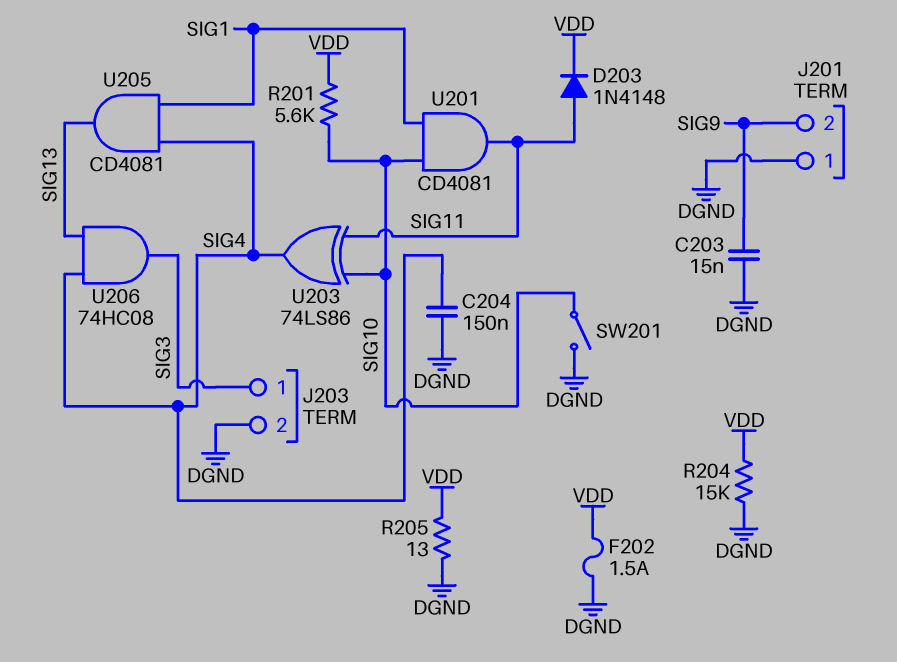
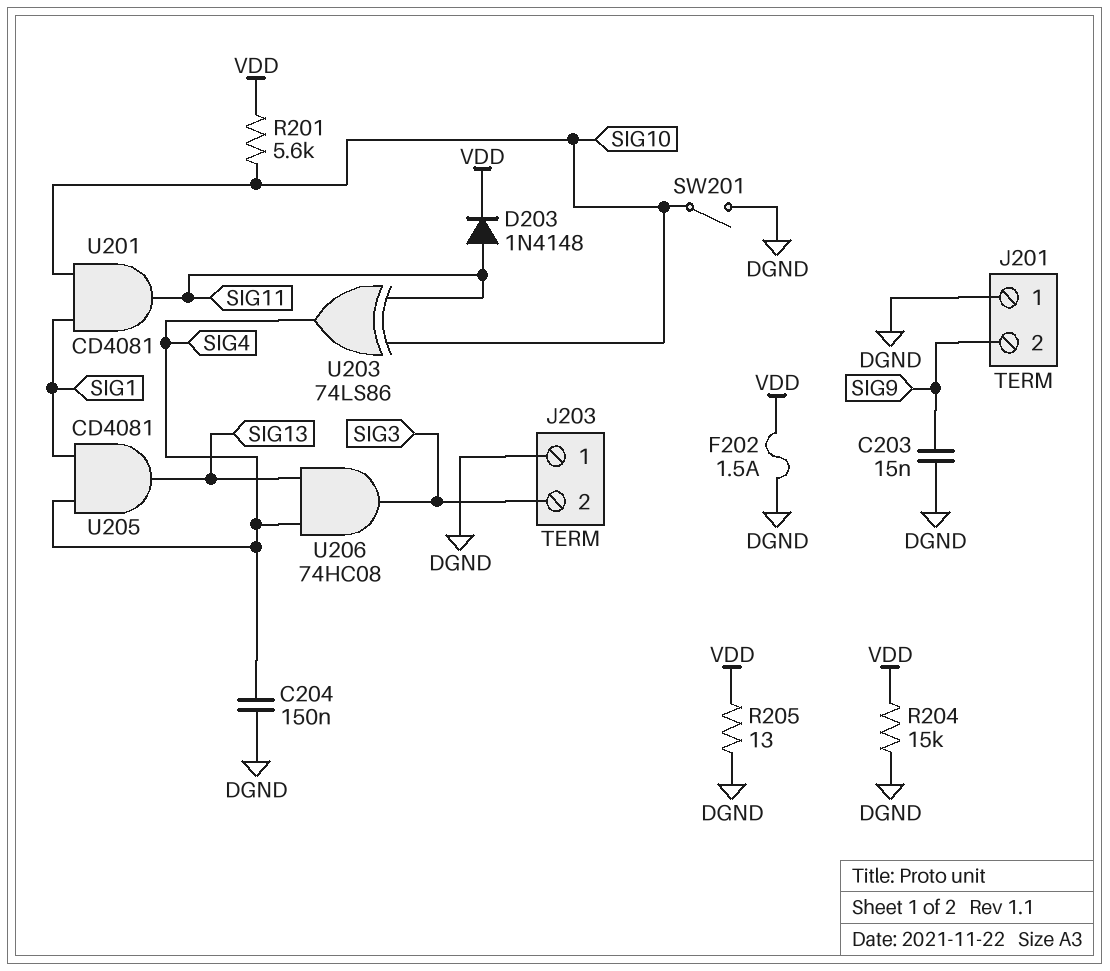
J203 pin 1: SIG3 -> DGND
J203 pin 2: DGND -> SIG3

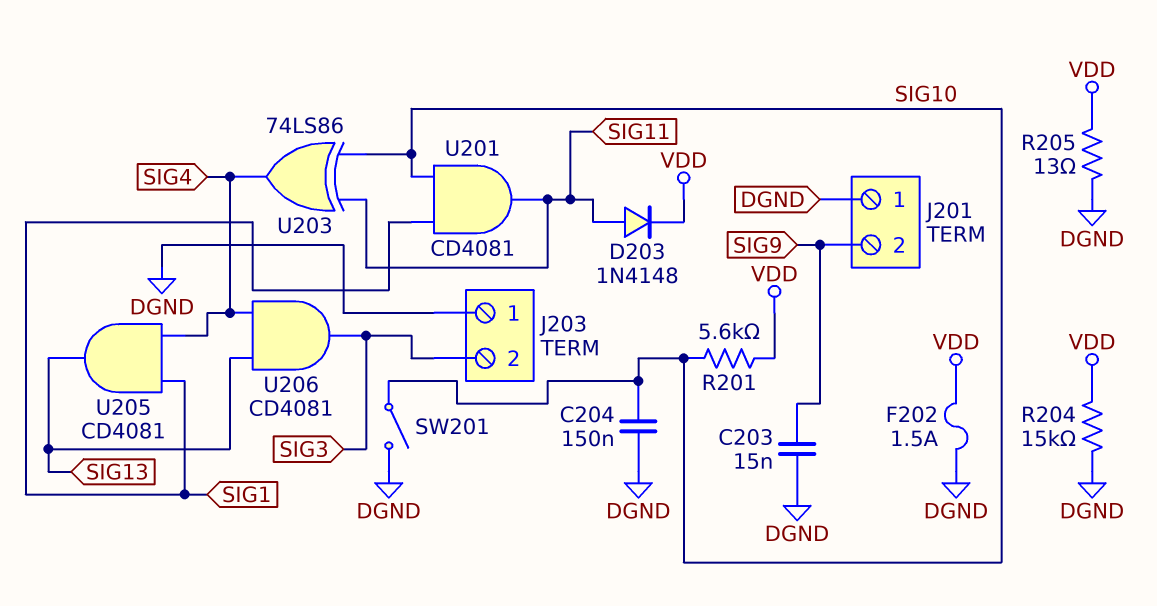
C204: 150nF (DGND, SIG4) -> 150nF (DGND, SIG10)
U206: AND 74HC08 (in SIG4, in SIG13, out SIG3) -> AND CD4081 (in SIG4, in SIG13, out SIG3)

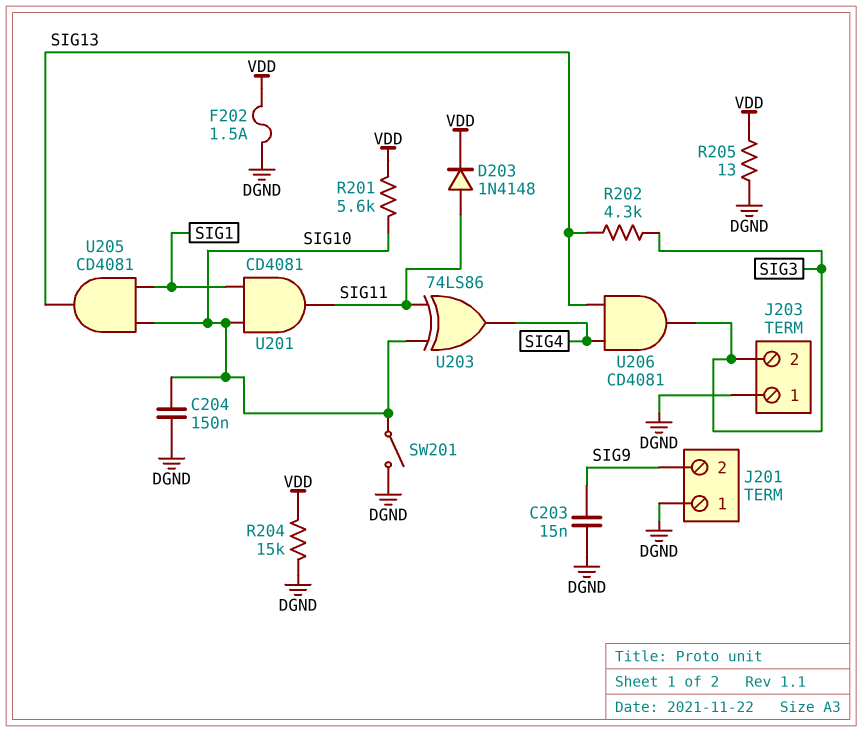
R202: none -> 4.3k (SIG3, SIG13)
U205: AND CD4081 (in SIG1, in SIG4, out SIG13) -> AND CD4081 (in SIG1, in SIG10, out SIG13)

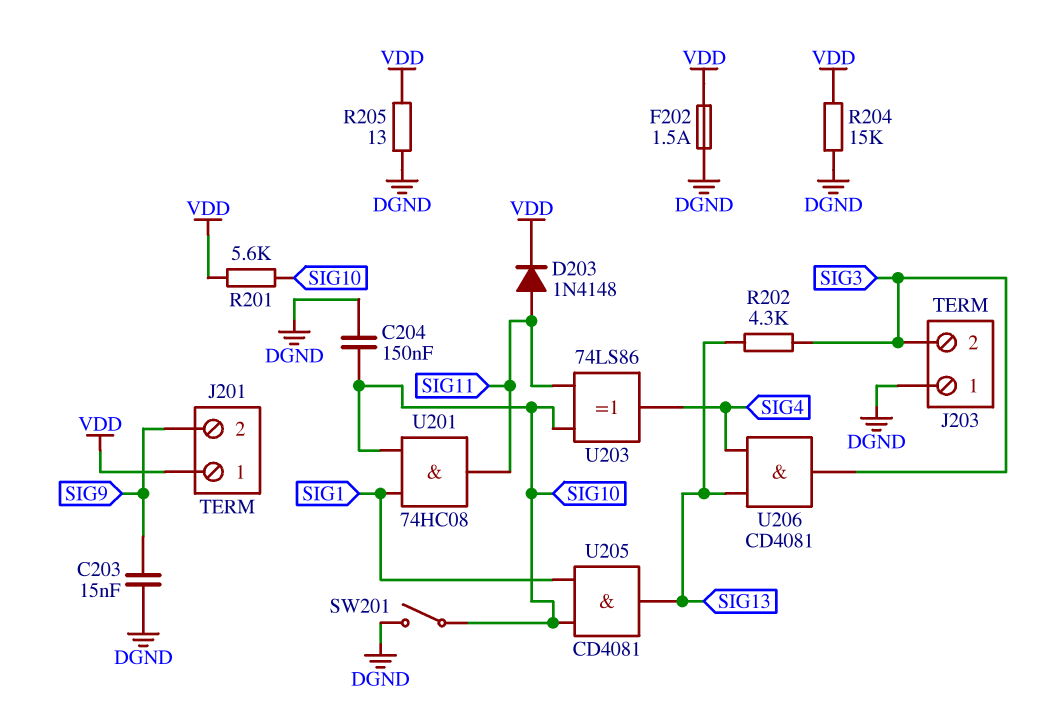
J201 pin 1: DGND -> VDD
U201: AND CD4081 (in SIG1, in SIG10, out SIG11) -> AND 74HC08 (in SIG1, in SIG10, out SIG11)

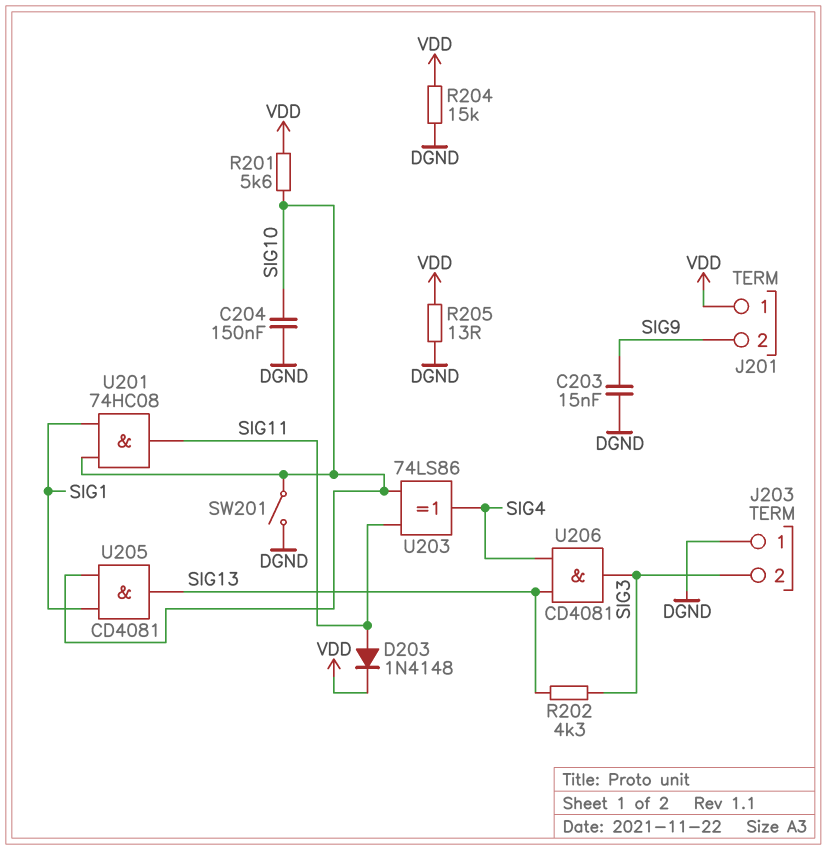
F202: 1.5A (DGND, VDD) -> none

